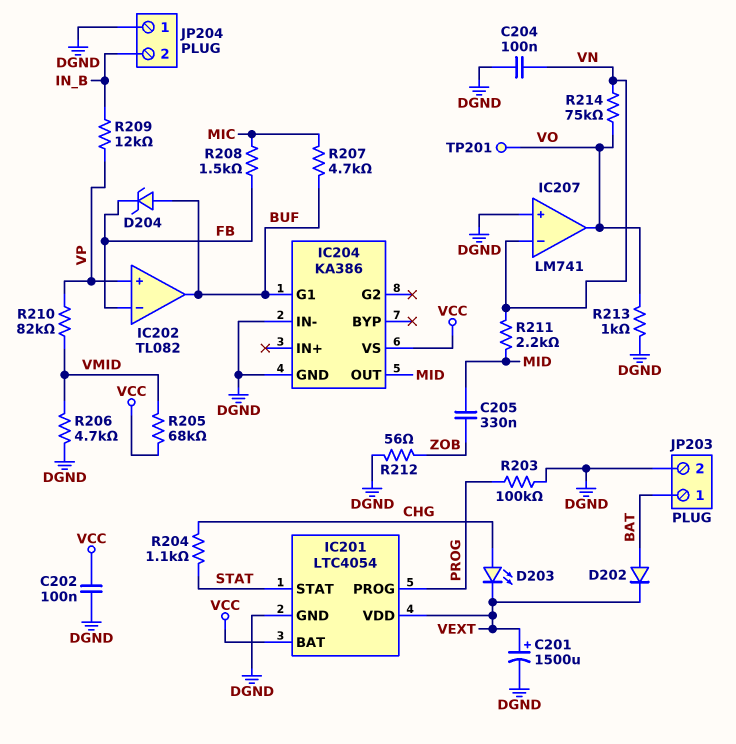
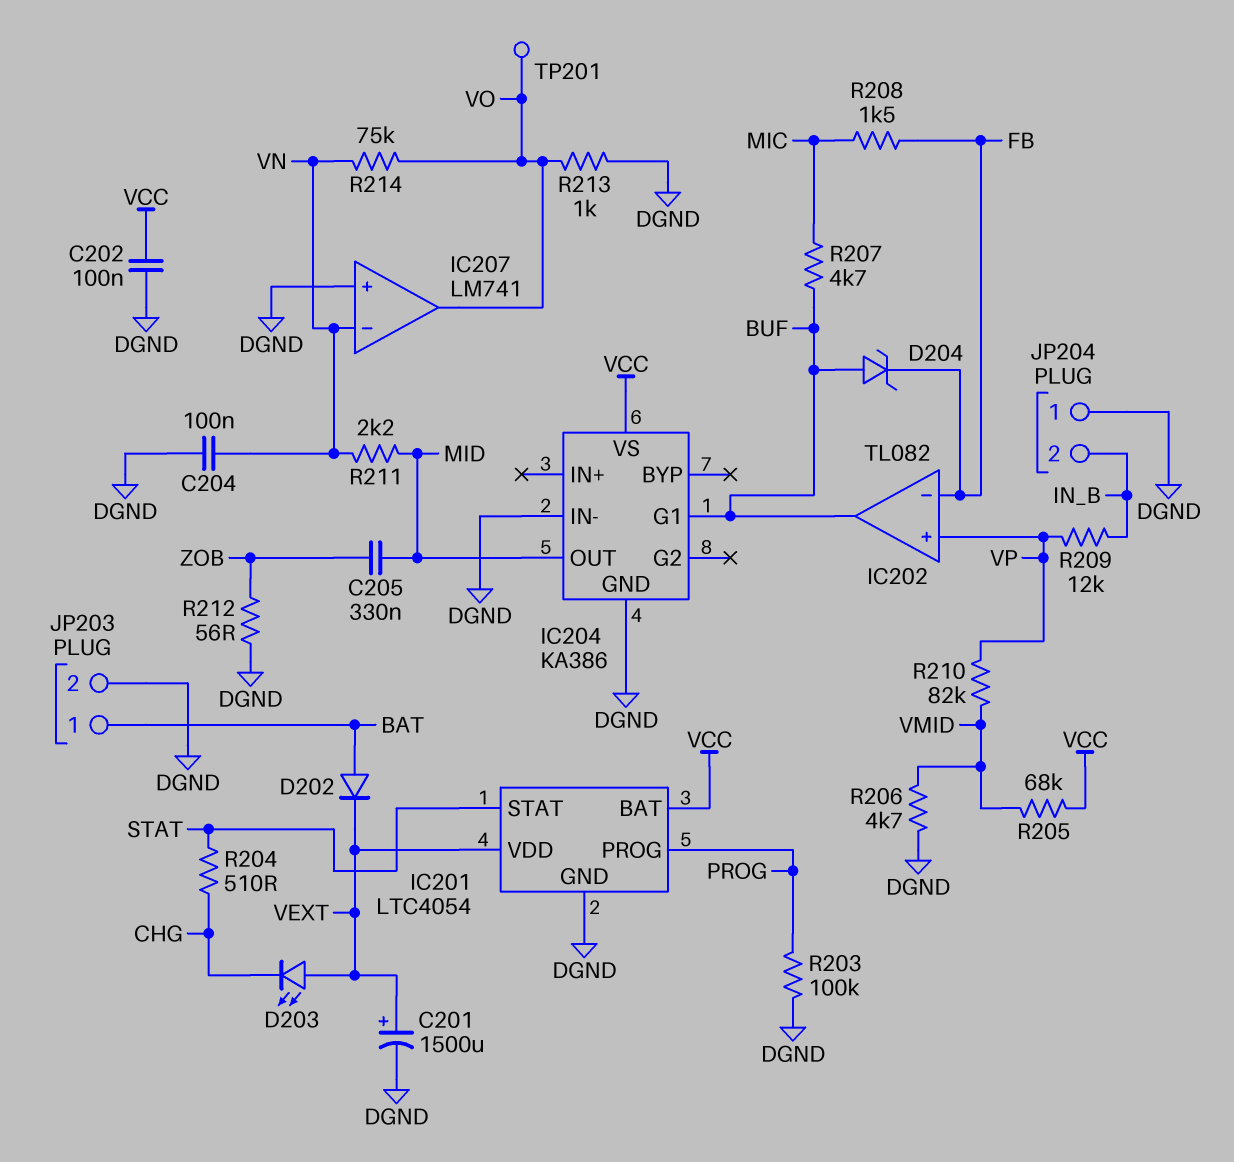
D203: LED (A CHG, K VEXT) -> LED (A VEXT, K CHG)
R204: 1.1k (CHG, STAT) -> 510 (CHG, STAT)

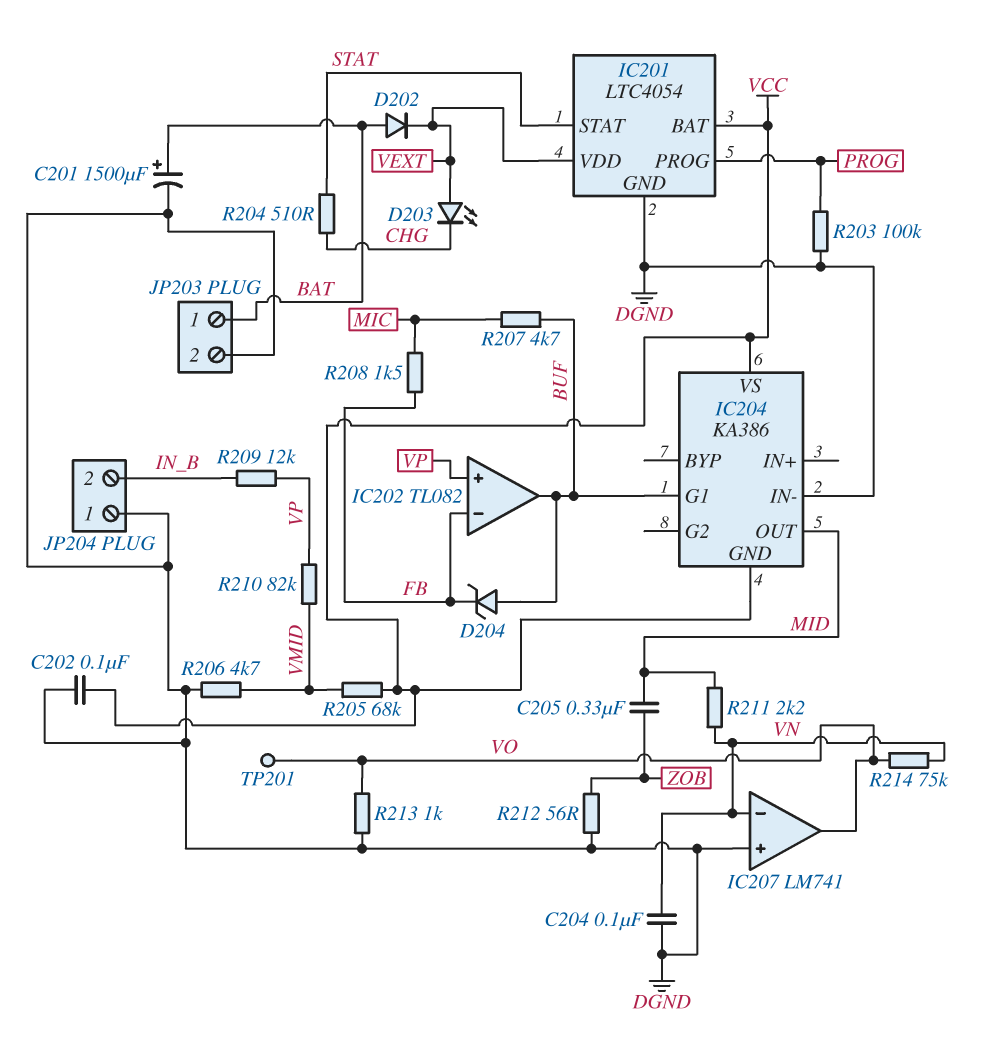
C201: 1500uF (plus VEXT, minus DGND) -> 1500uF (plus BAT, minus DGND)
IC204 pin GND: DGND -> VCC

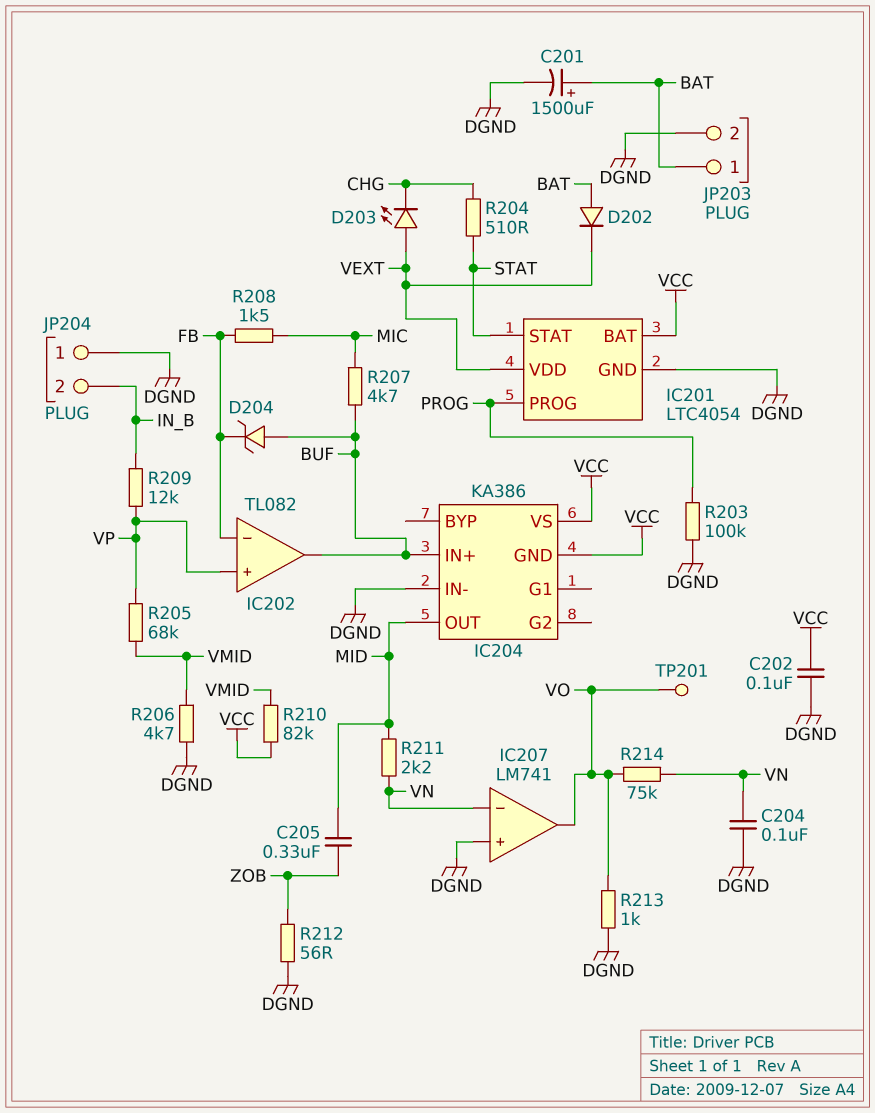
IC204 pin G1: BUF -> none
IC204 pin IN+: none -> BUF
R205: 68k (VCC, VMID) -> 68k (VMID, VP)
R210: 82k (VMID, VP) -> 82k (VCC, VMID)

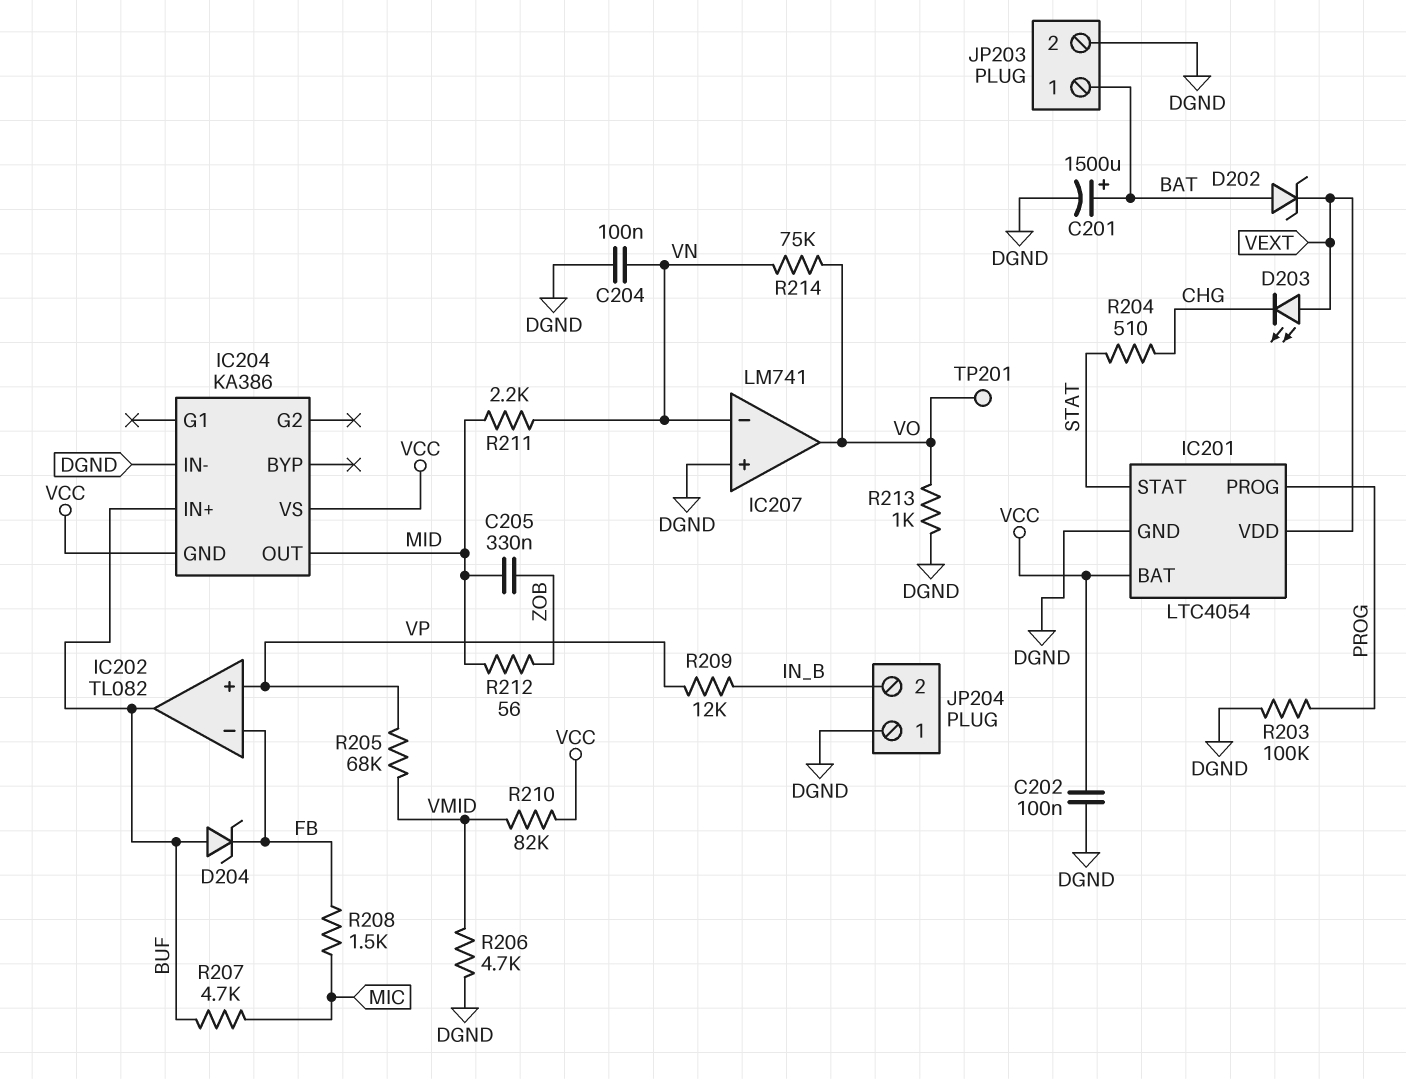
D202: diode (A BAT, K VEXT) -> zener (A BAT, K VEXT)
R212: 56 (DGND, ZOB) -> 56 (MID, ZOB)

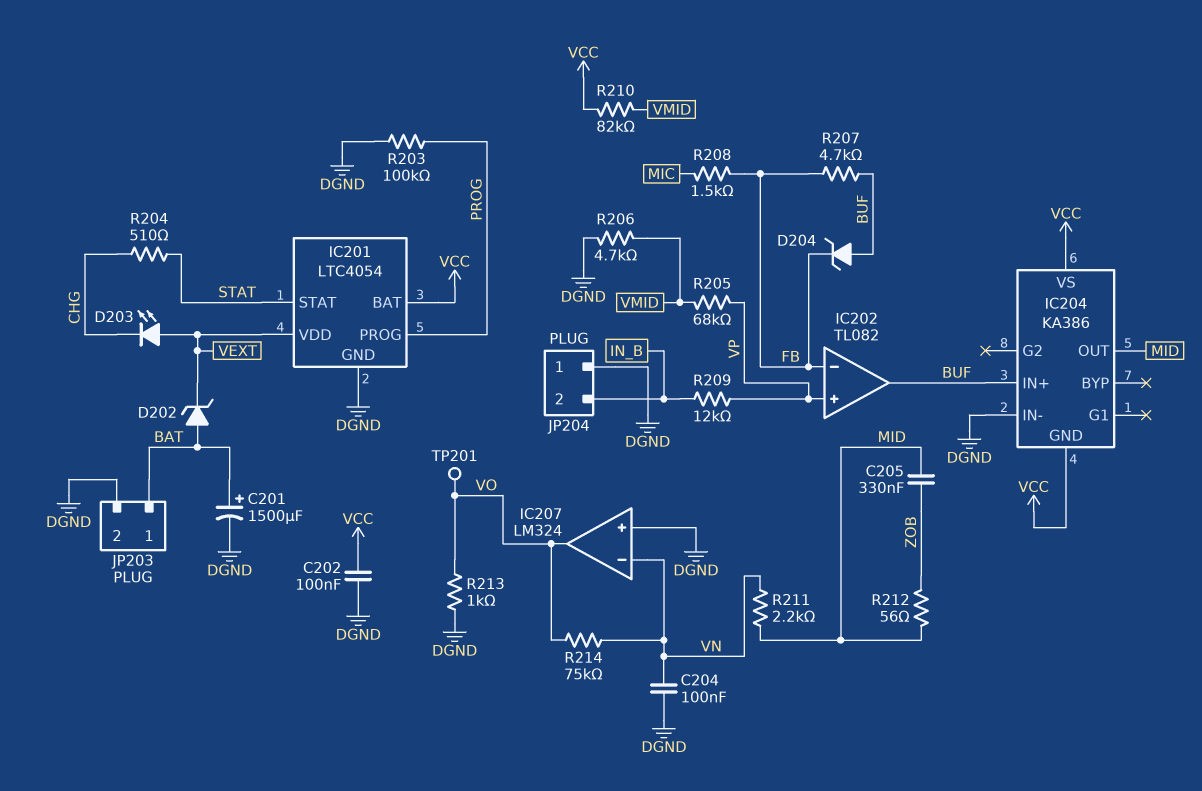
IC207: LM741 -> LM324
R207: 4.7k (BUF, MIC) -> 4.7k (BUF, FB)

